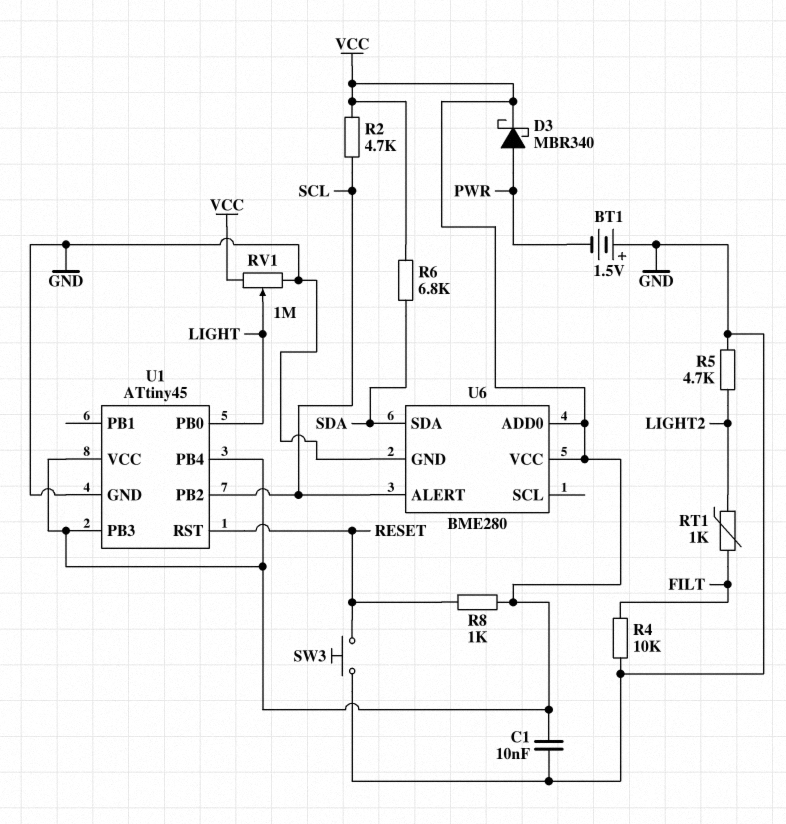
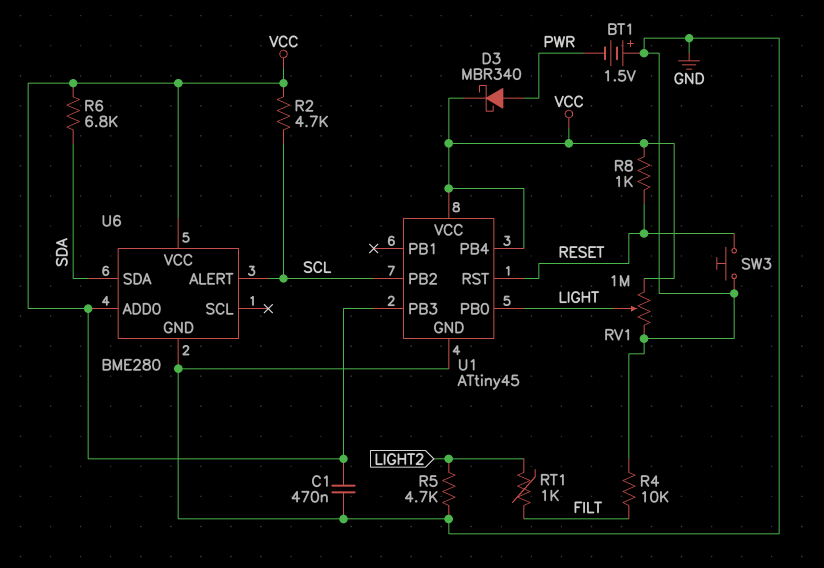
C1: 10nF (GND, VCC) -> 470nF (GND, VCC)

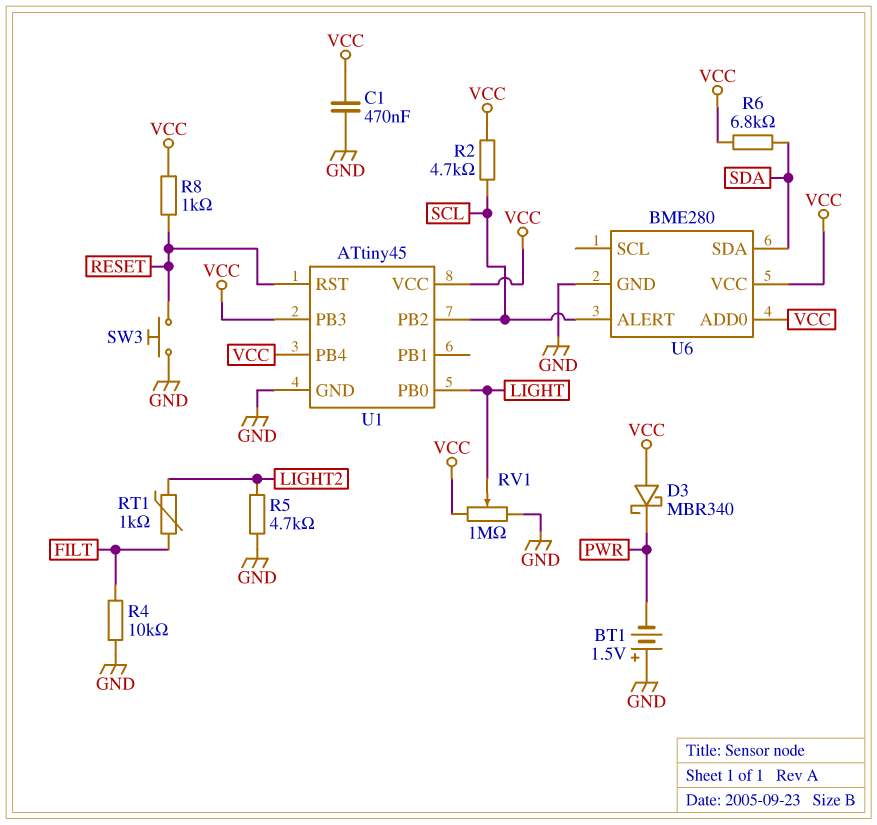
D3: schottky MBR340 (A PWR, K VCC) -> schottky MBR340 (A VCC, K PWR)

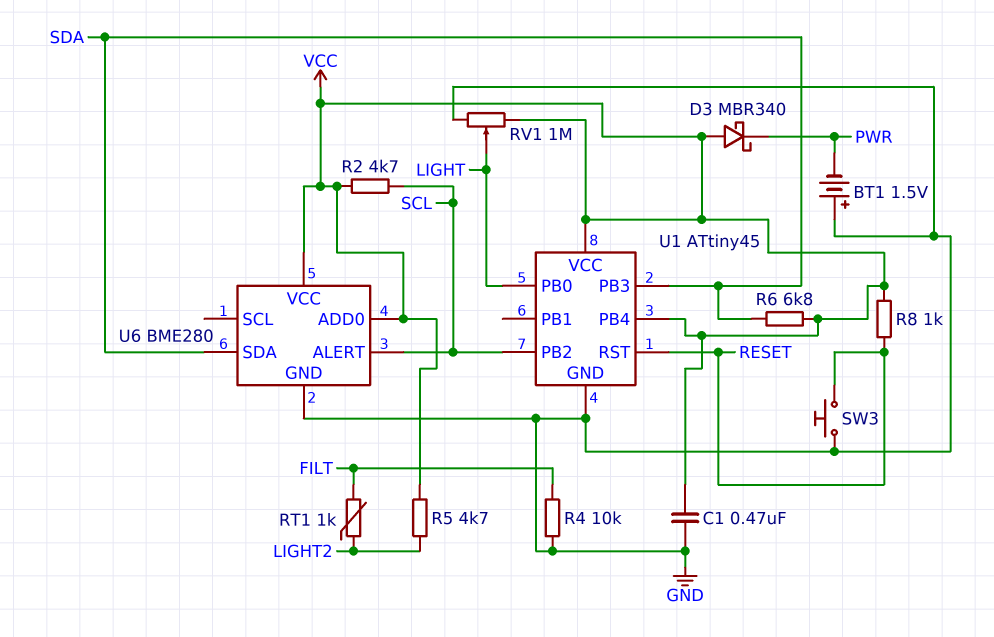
R5: 4.7k (GND, LIGHT2) -> 4.7k (LIGHT2, VCC)
U1 pin PB3: VCC -> SDA

